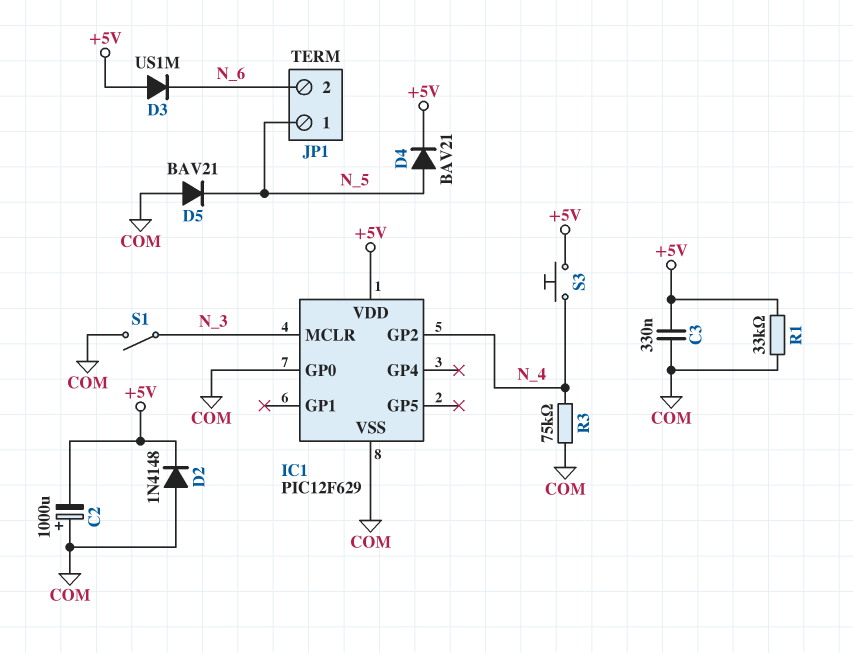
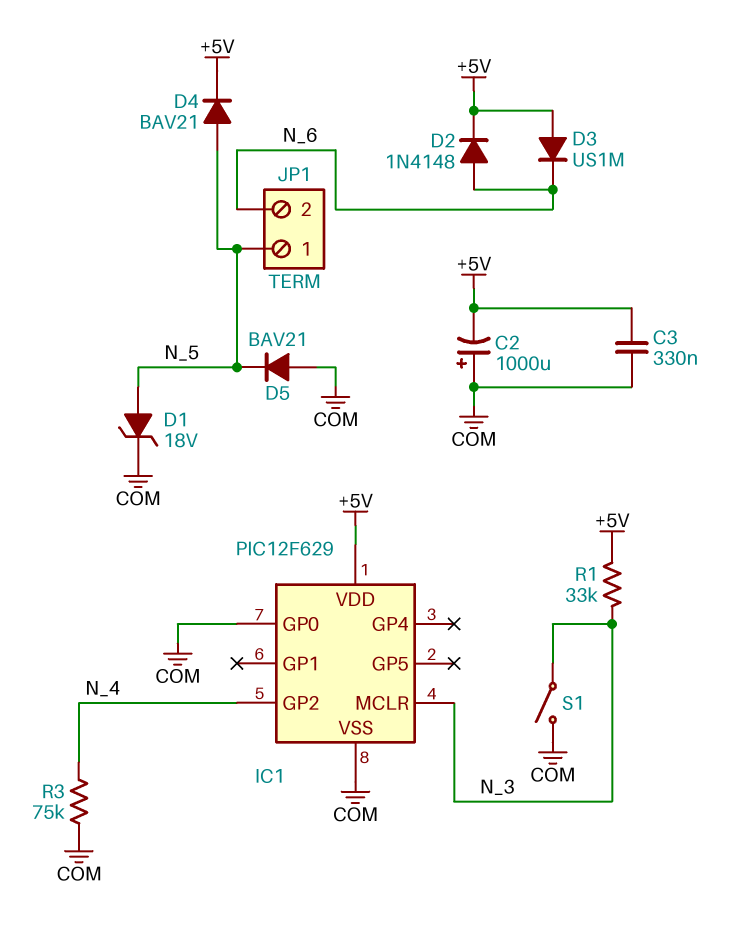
D1: none -> zener 18V (A N_5, K COM)
D2: diode 1N4148 (A COM, K +5V) -> diode 1N4148 (A N_6, K +5V)
R1: 33k (+5V, COM) -> 33k (+5V, N_3)
S3: button (+5V, N_4) -> none

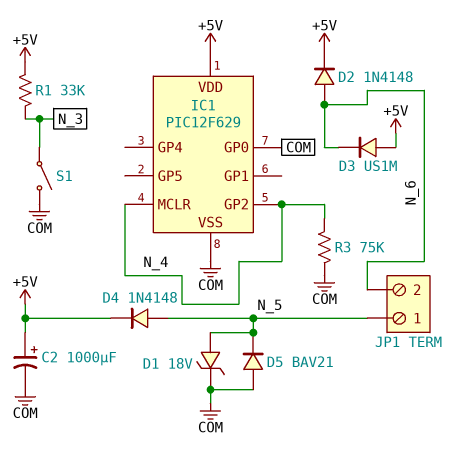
C2: 1000uF (plus COM, minus +5V) -> 1000uF (plus +5V, minus COM)
C3: 330nF (+5V, COM) -> none
D4: diode BAV21 (A N_5, K +5V) -> diode 1N4148 (A N_5, K +5V)
IC1 pin MCLR: N_3 -> N_4

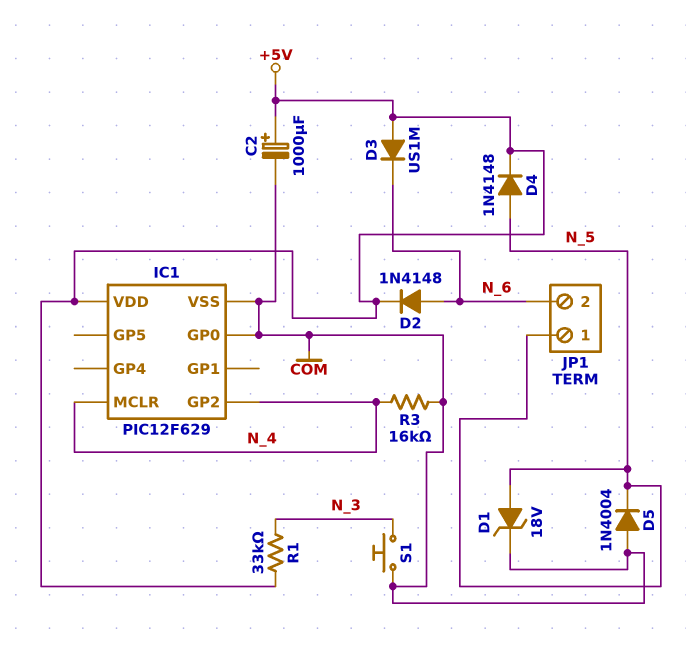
D5: diode BAV21 (A COM, K N_5) -> diode 1N4004 (A COM, K N_5)
R3: 75k (COM, N_4) -> 16k (COM, N_4)
S1: switch (COM, N_3) -> button (COM, N_3)

